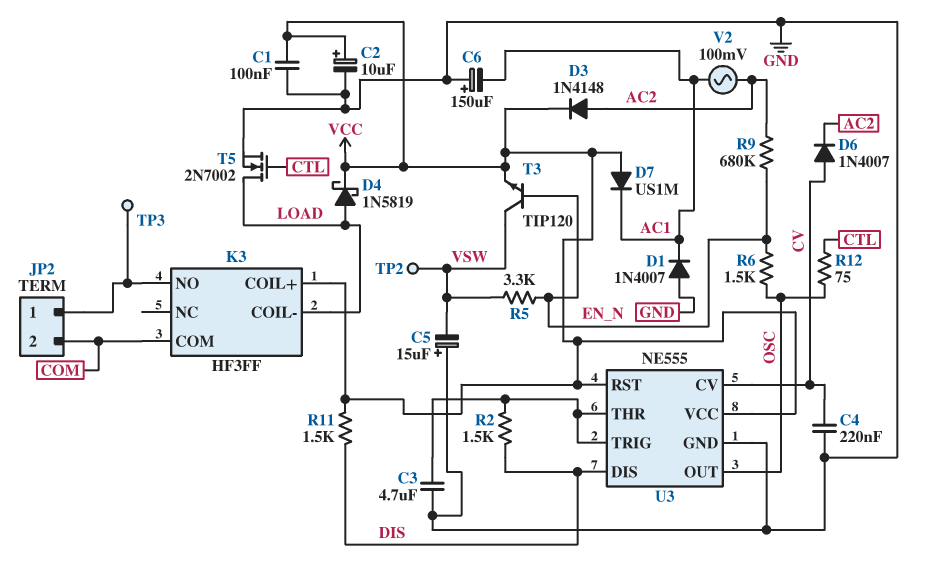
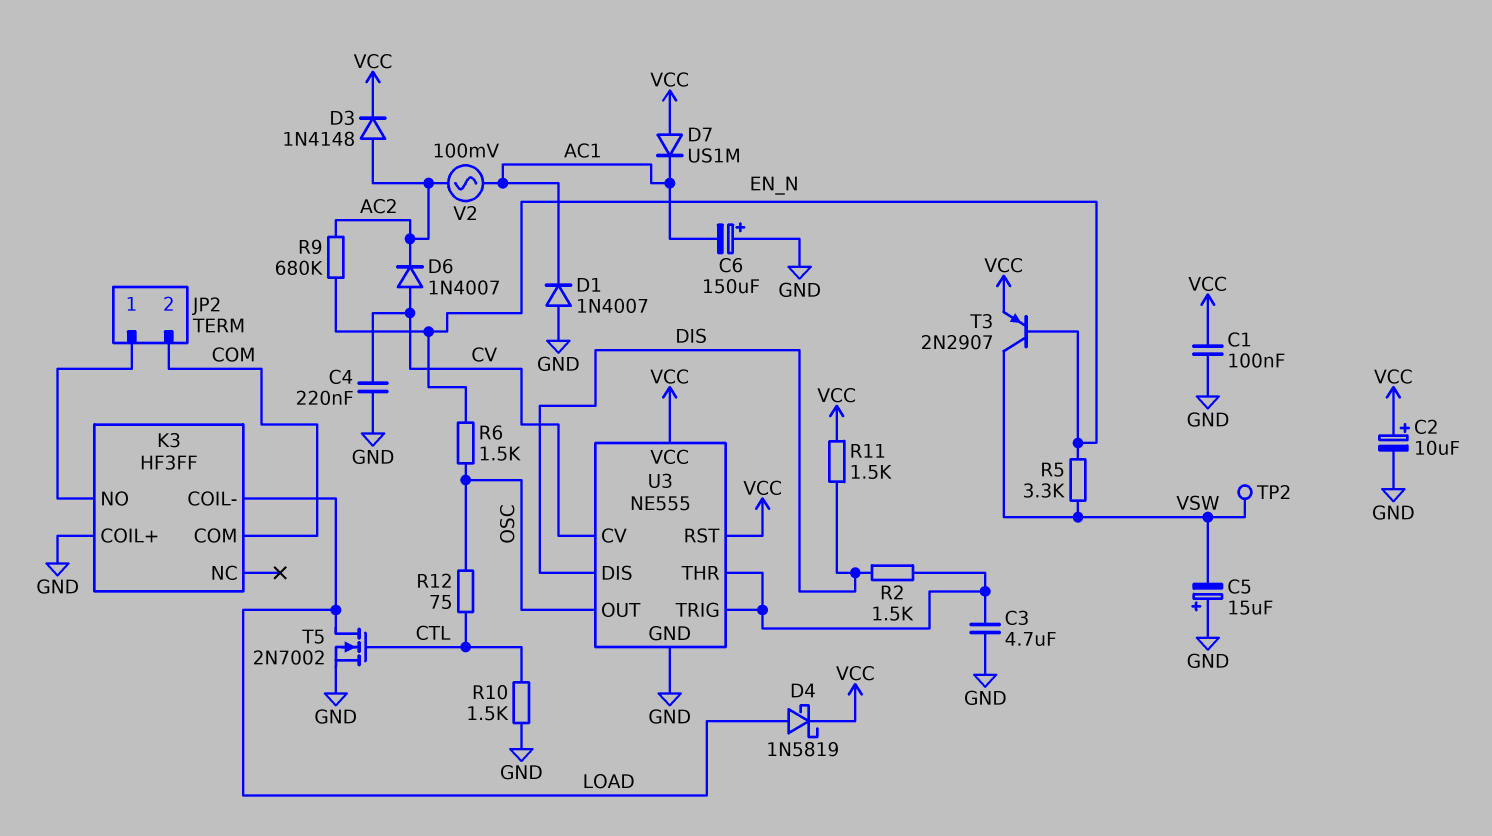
K3 pin COIL+: VCC -> GND
R10: none -> 1.5k (CTL, GND)
T3: NPN TIP120 (B EN_N, C VSW, E VCC) -> PNP 2N2907 (B EN_N, C VSW, E VCC)
TP3: test point (JP2/1) -> none

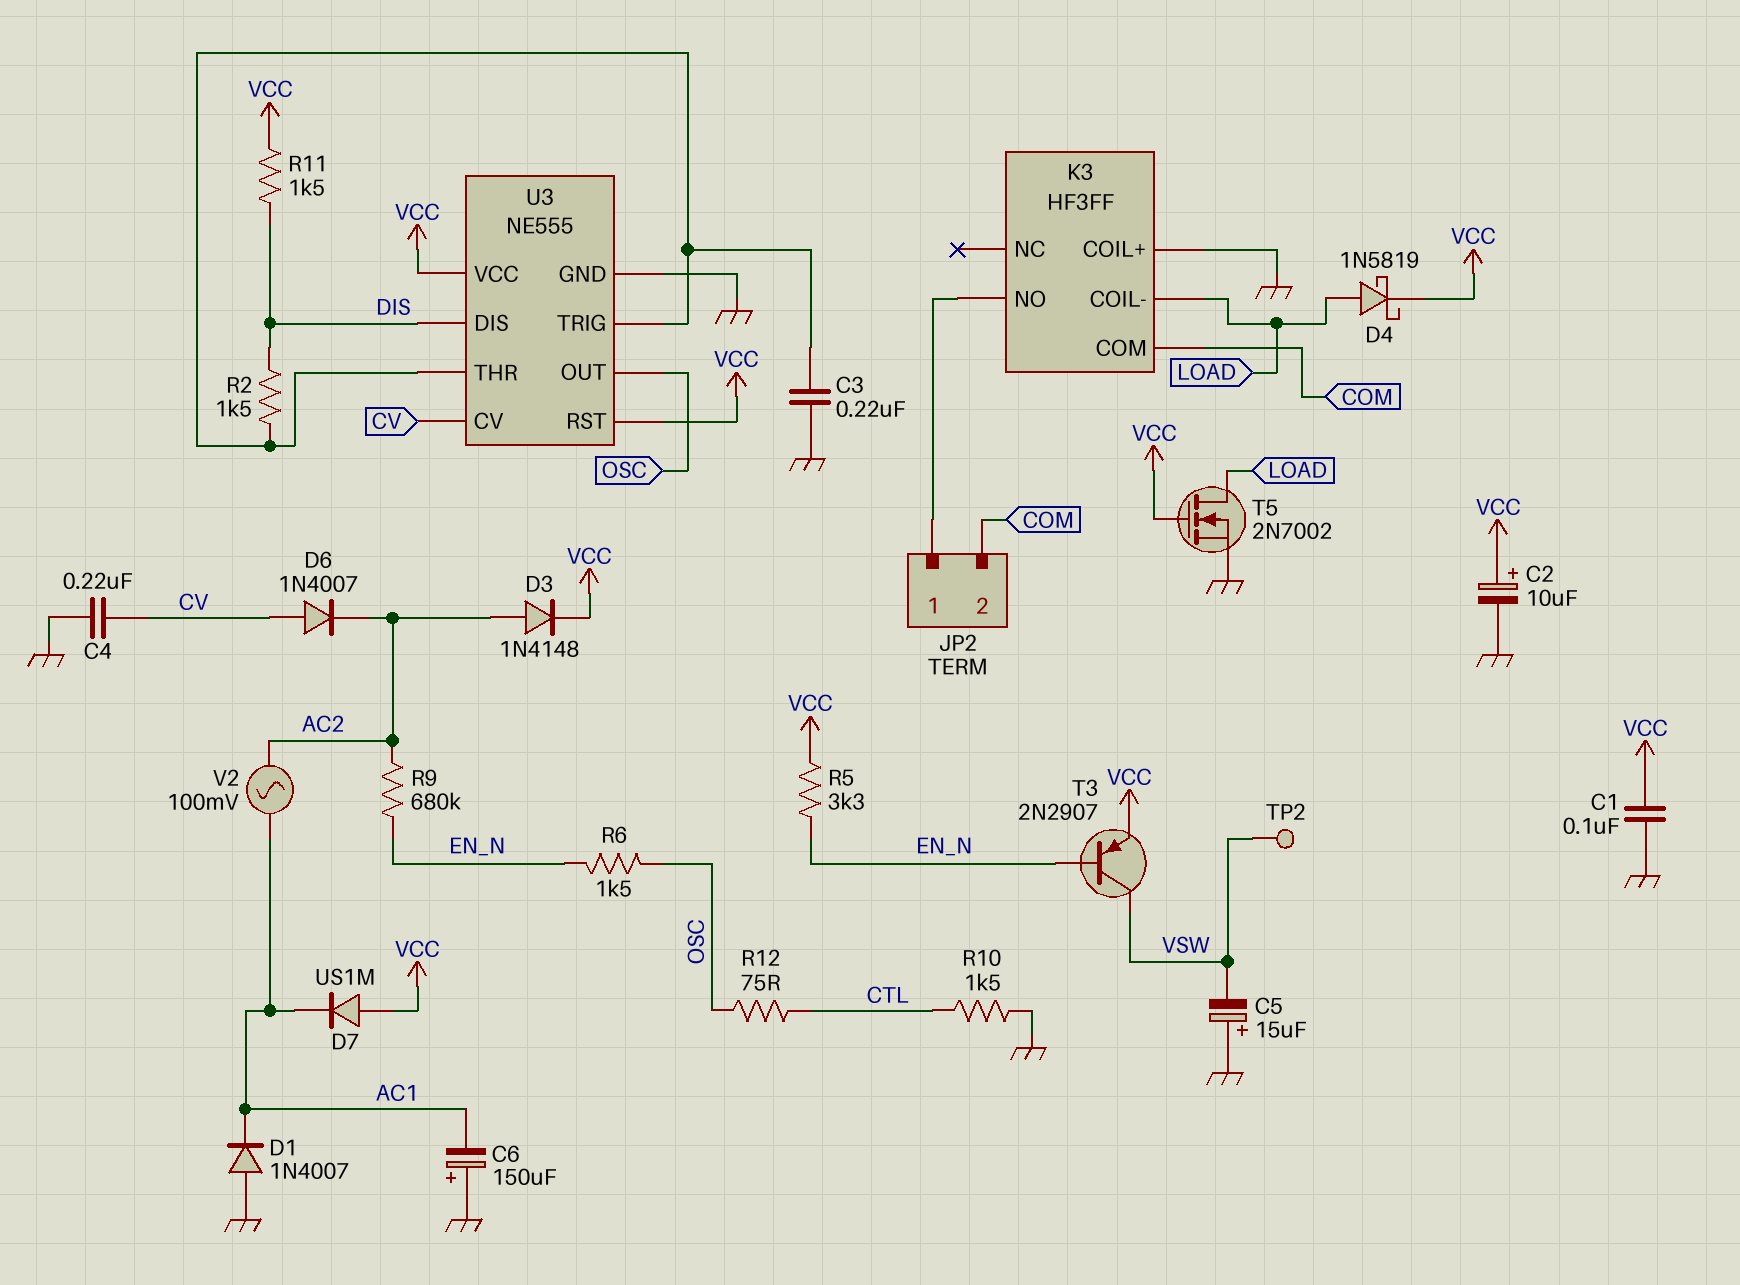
C3: 4.7uF (GND, U3/THR) -> 220nF (GND, U3/THR)
R5: 3.3k (EN_N, VSW) -> 3.3k (EN_N, VCC)
T5: NMOS 2N7002 (G CTL, D LOAD, S GND) -> NMOS 2N7002 (G VCC, D LOAD, S GND)

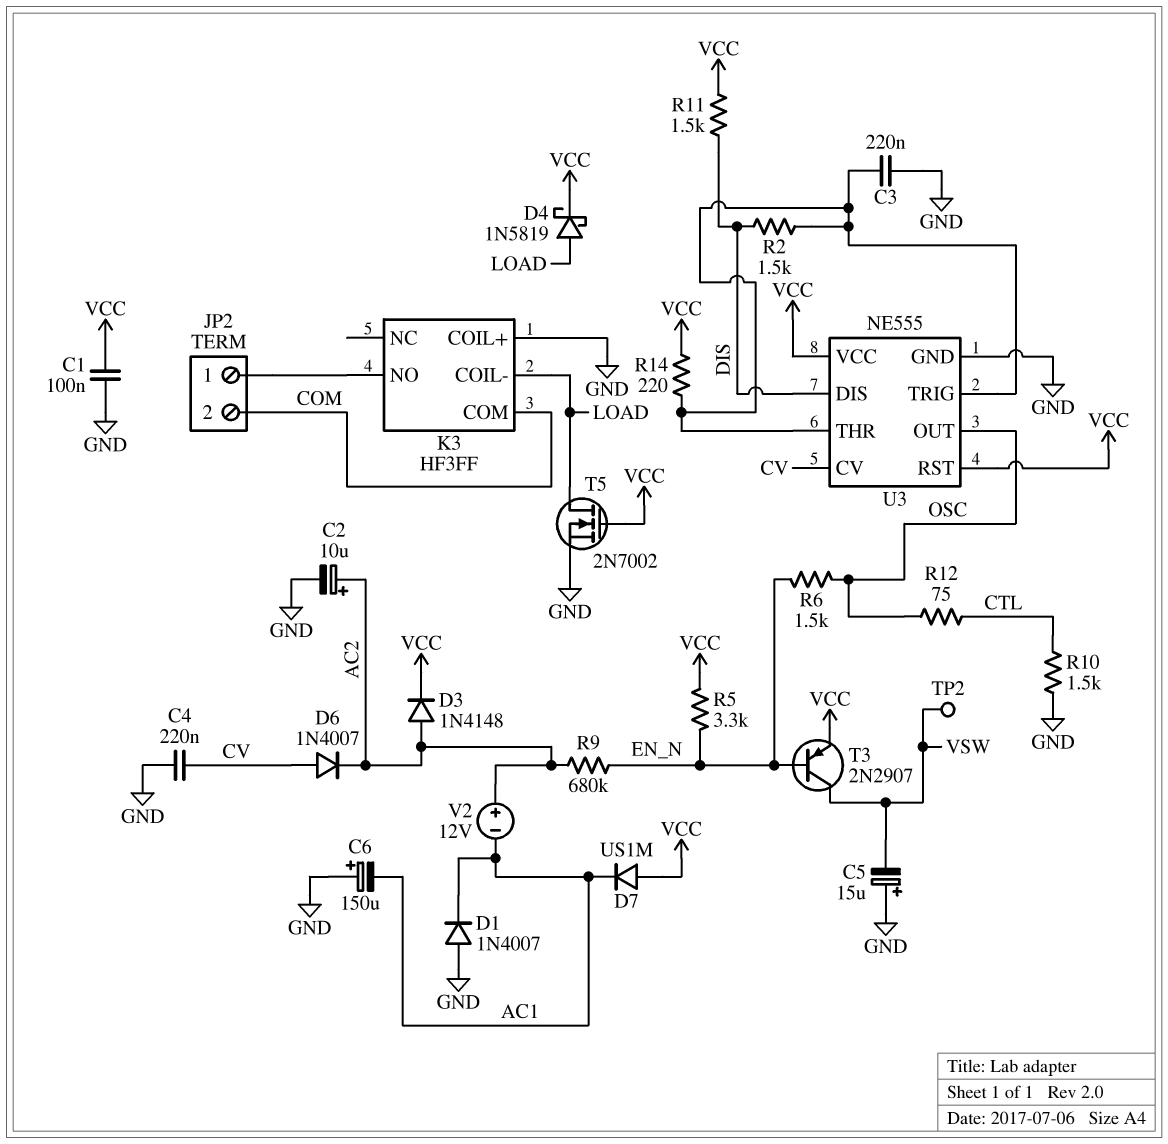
C2: 10uF (plus VCC, minus GND) -> 10uF (plus AC2, minus GND)
R14: none -> 220 (U3/THR, VCC)
V2: AC 100mV (AC1, AC2) -> 12V (plus AC2, minus AC1)

